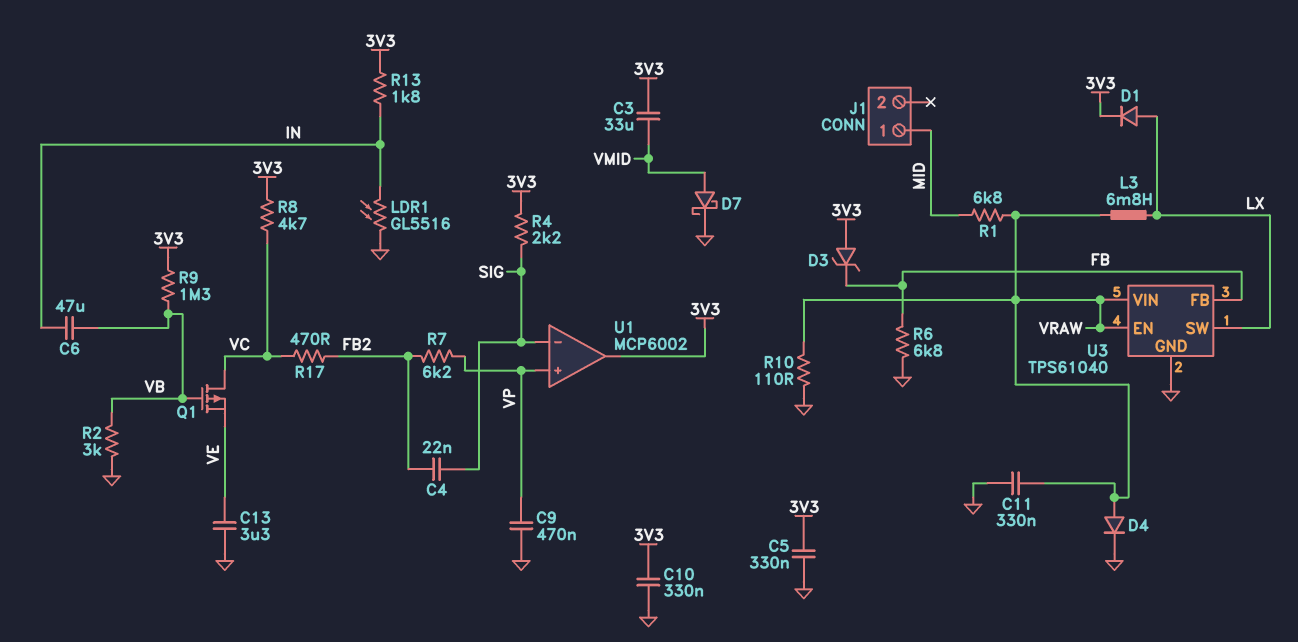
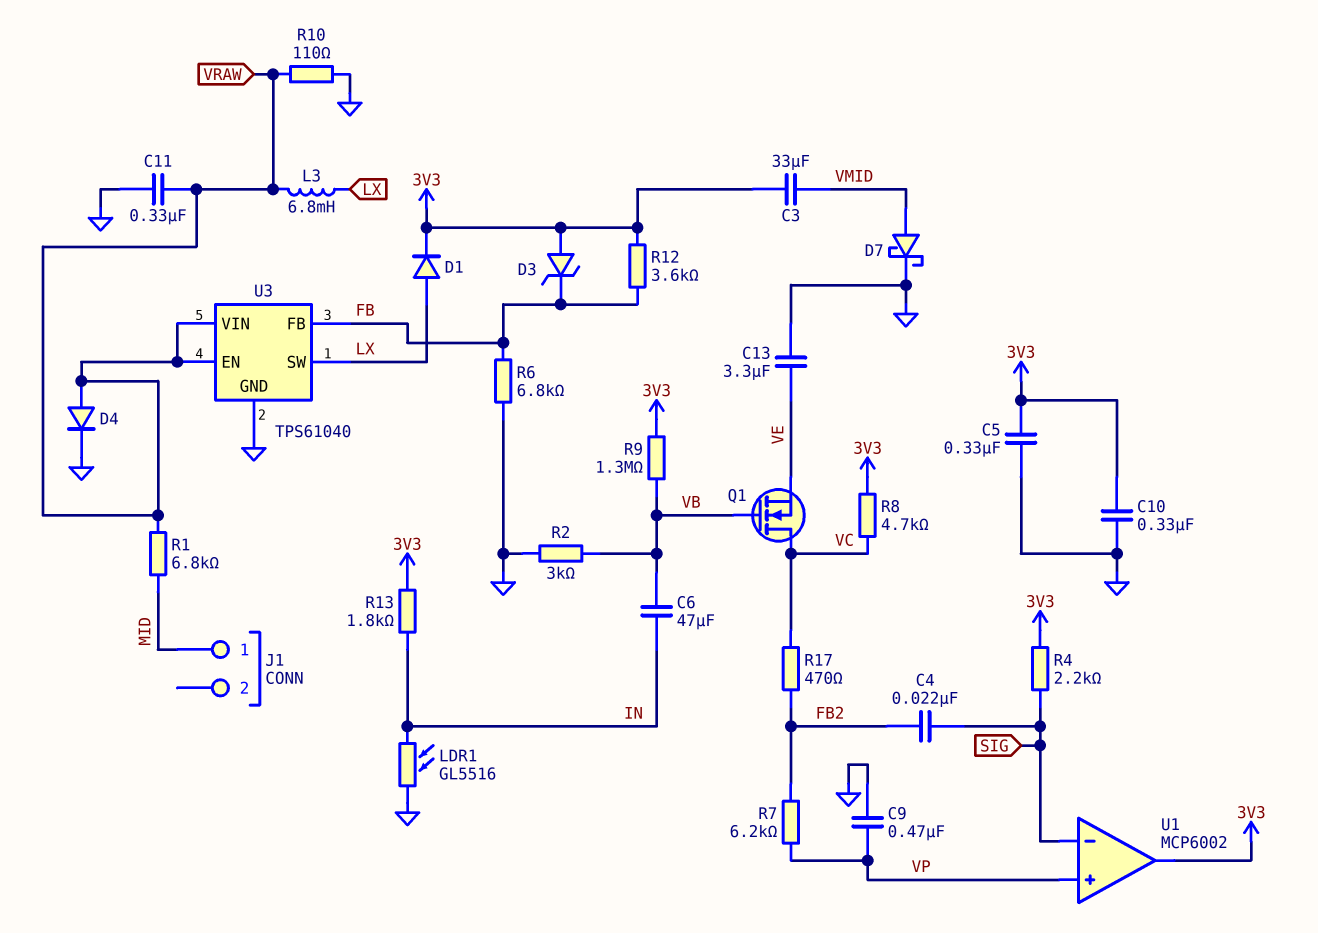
Q1: PMOS (G VB, D VC, S VE) -> NMOS (G VB, D VC, S VE)
R12: none -> 3.6k (3V3, FB)

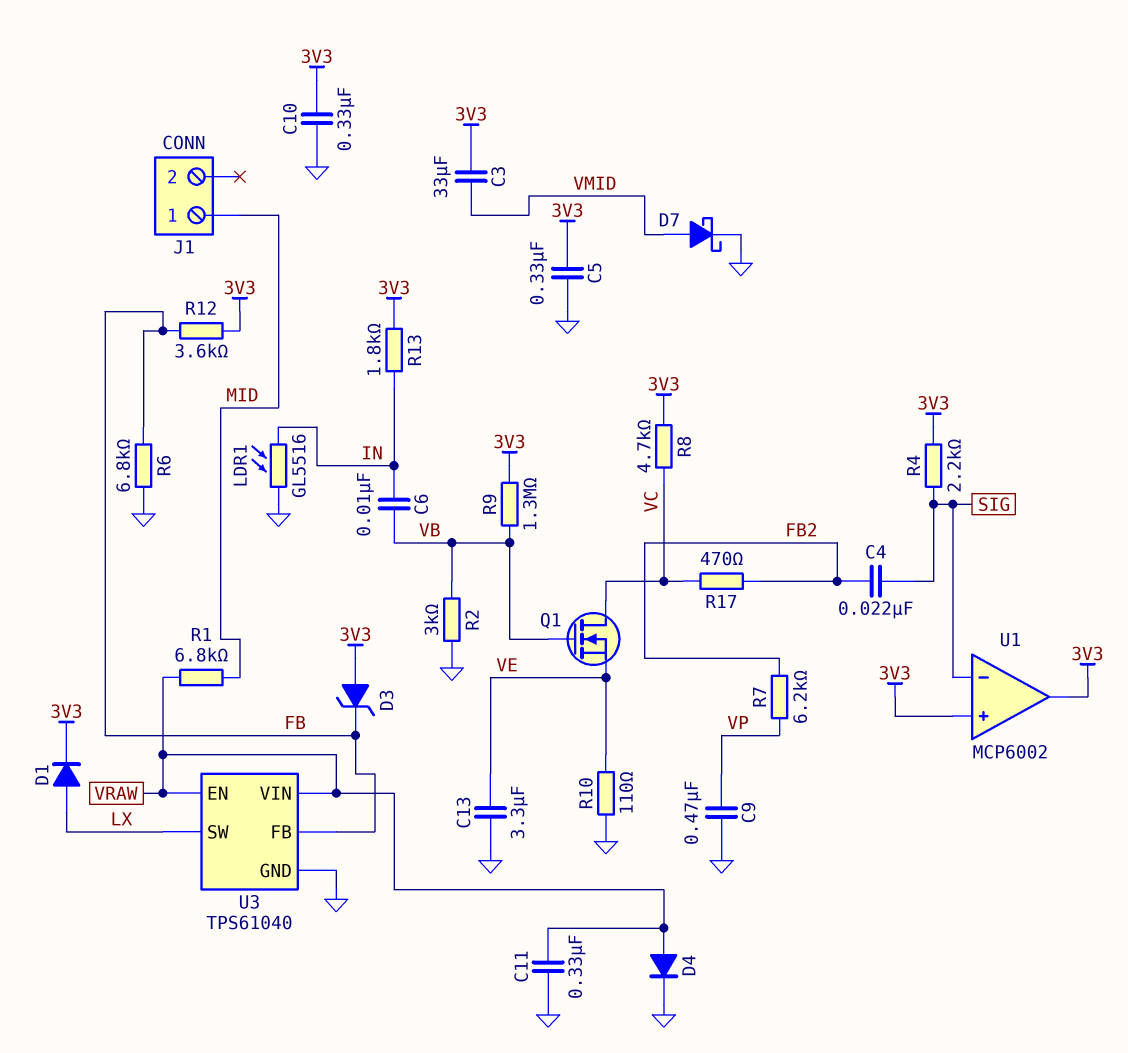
C6: 47uF (IN, VB) -> 10nF (IN, VB)
L3: 6.8mH (LX, VRAW) -> none
R10: 110 (GND, VRAW) -> 110 (GND, VE)
U1 pin in+: VP -> 3V3

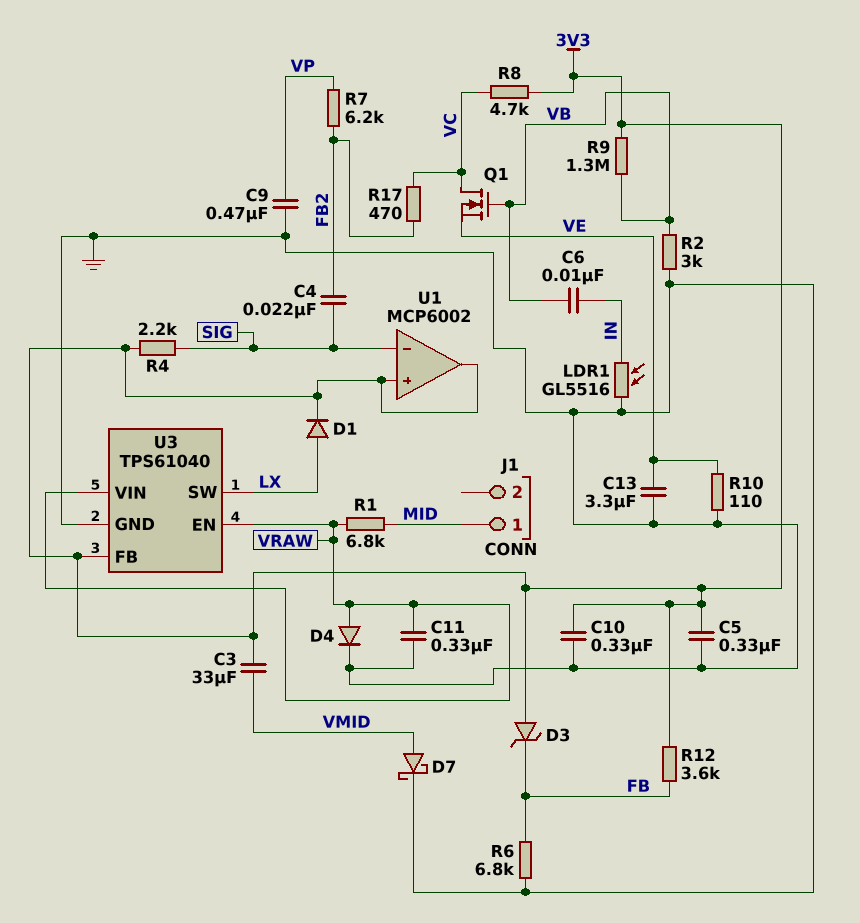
R13: 1.8k (3V3, IN) -> none
U3 pin FB: FB -> 3V3

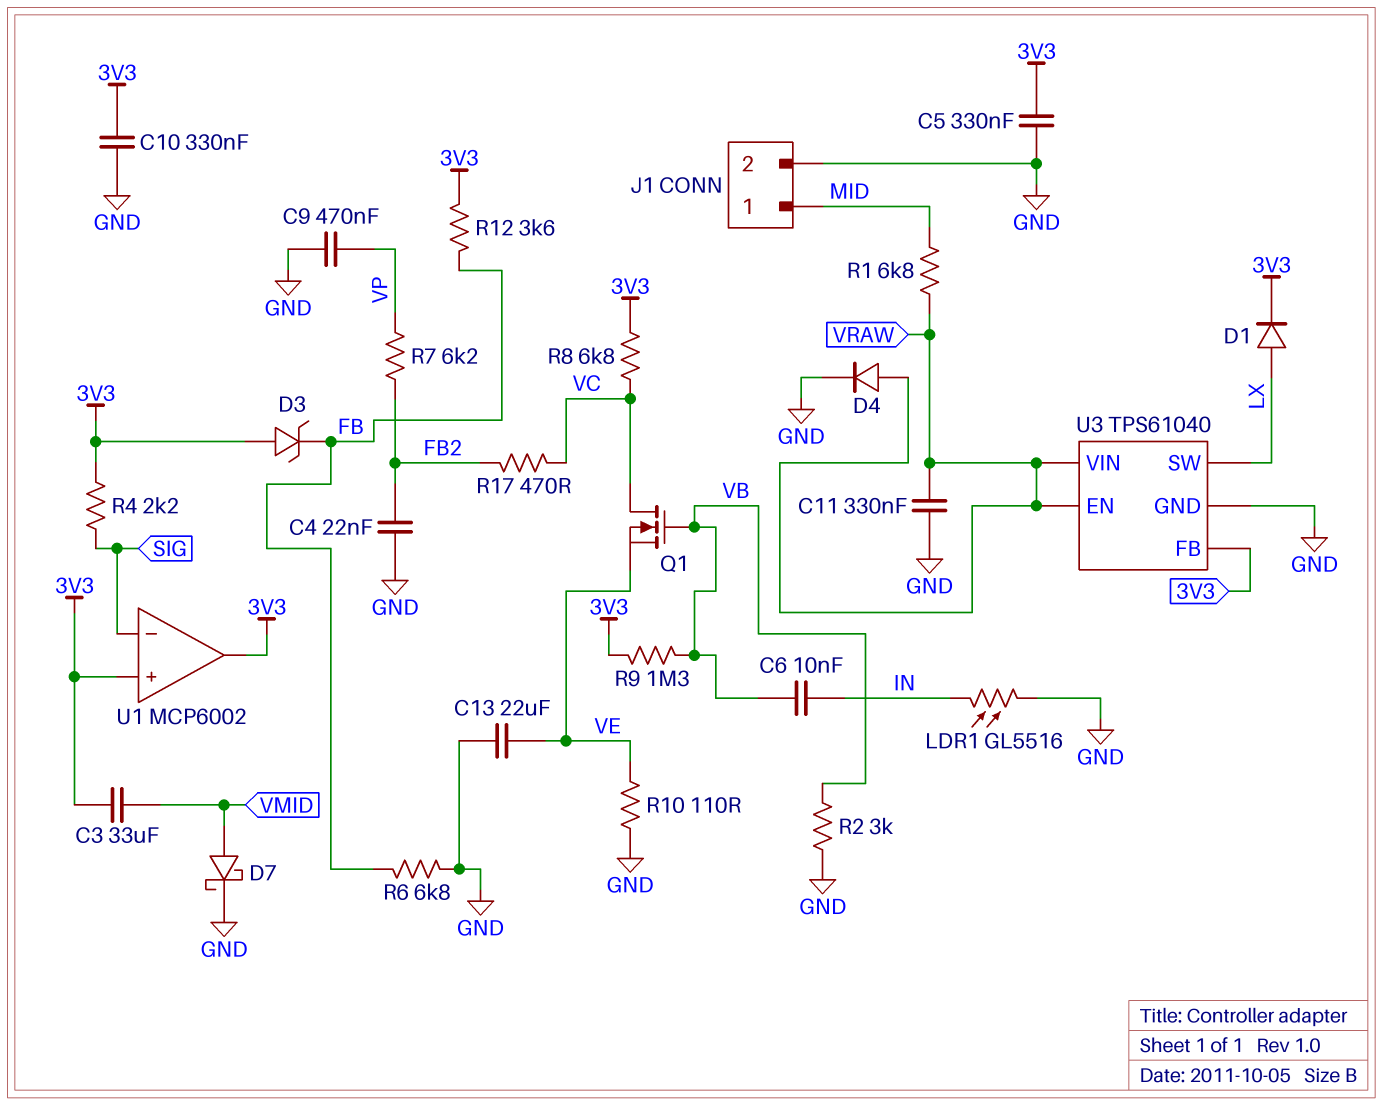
C4: 22nF (FB2, SIG) -> 22nF (FB2, GND)
C13: 3.3uF (GND, VE) -> 22uF (GND, VE)
J1 pin 2: none -> GND
R8: 4.7k (3V3, VC) -> 6.8k (3V3, VC)

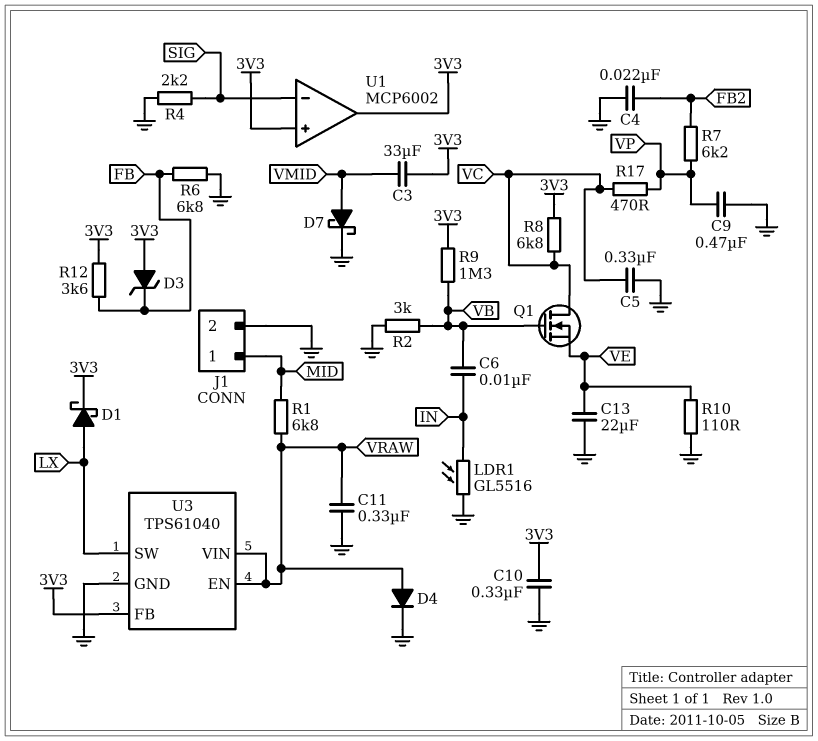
C5: 330nF (3V3, GND) -> 330nF (GND, VC)
D1: diode (A LX, K 3V3) -> schottky (A LX, K 3V3)
R4: 2.2k (3V3, SIG) -> 2.2k (GND, SIG)
R17: 470 (FB2, VC) -> 470 (VC, VP)

